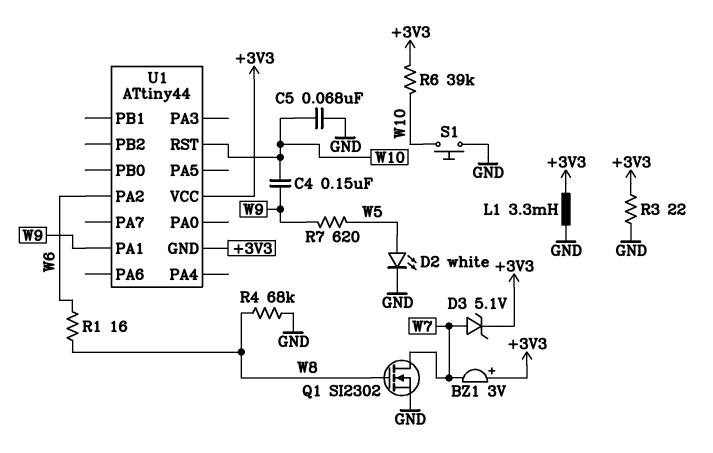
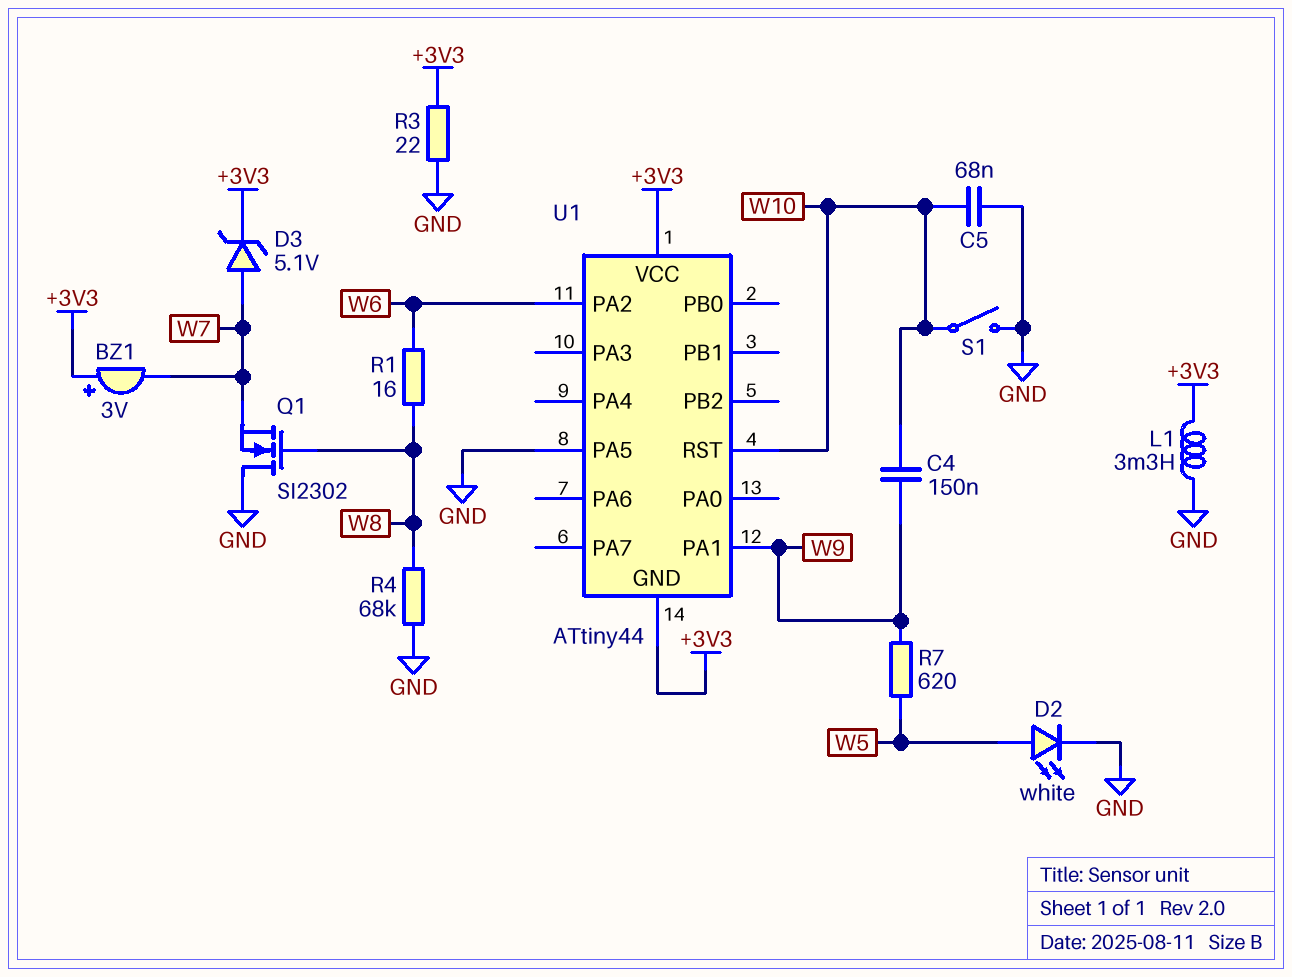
Q1: NMOS SI2302 (G W8, D W7, S GND) -> NMOS SI2302 (G W8, D GND, S W7)
R6: 39k (+3V3, W10) -> none
S1: button (GND, W10) -> switch (GND, W10)
U1 pin PA5: none -> GND

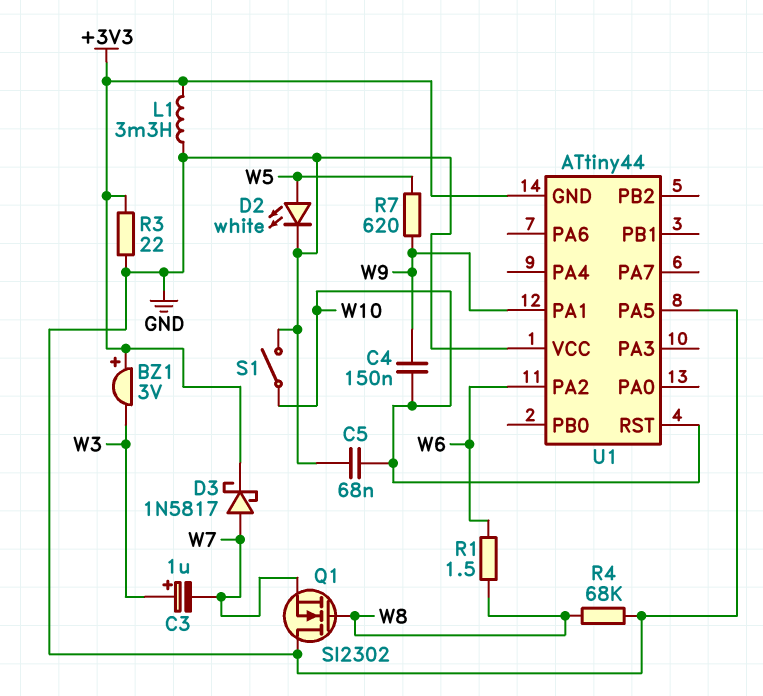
BZ1: buzzer 3V (plus +3V3, minus W7) -> buzzer 3V (plus +3V3, minus W3)
C3: none -> 1uF (plus W3, minus W7)
D3: zener 5.1V (A W7, K +3V3) -> schottky 1N5817 (A W7, K +3V3)
R1: 16 (W6, W8) -> 1.5 (W6, W8)
U1 pin VCC: +3V3 -> GND

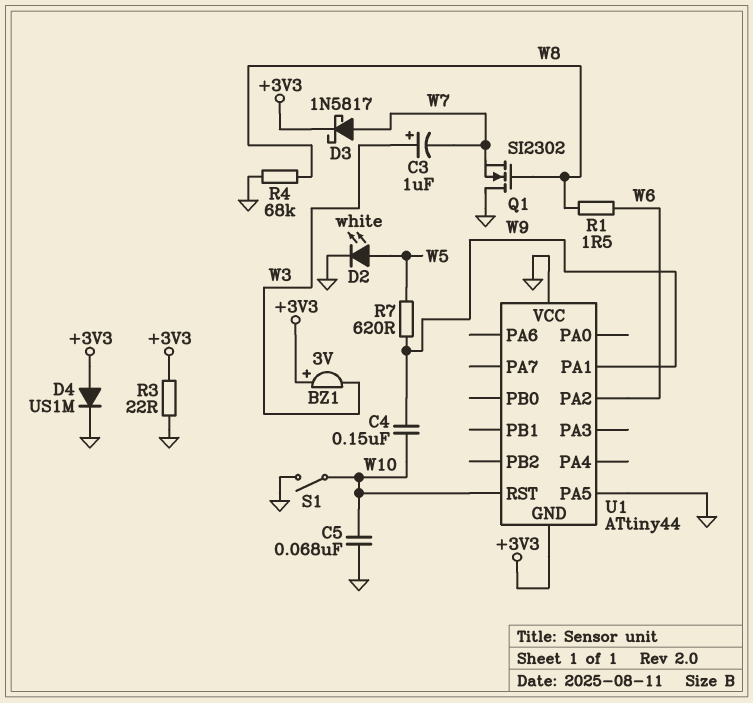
D4: none -> diode US1M (A +3V3, K GND)
L1: 3.3mH (+3V3, GND) -> none

